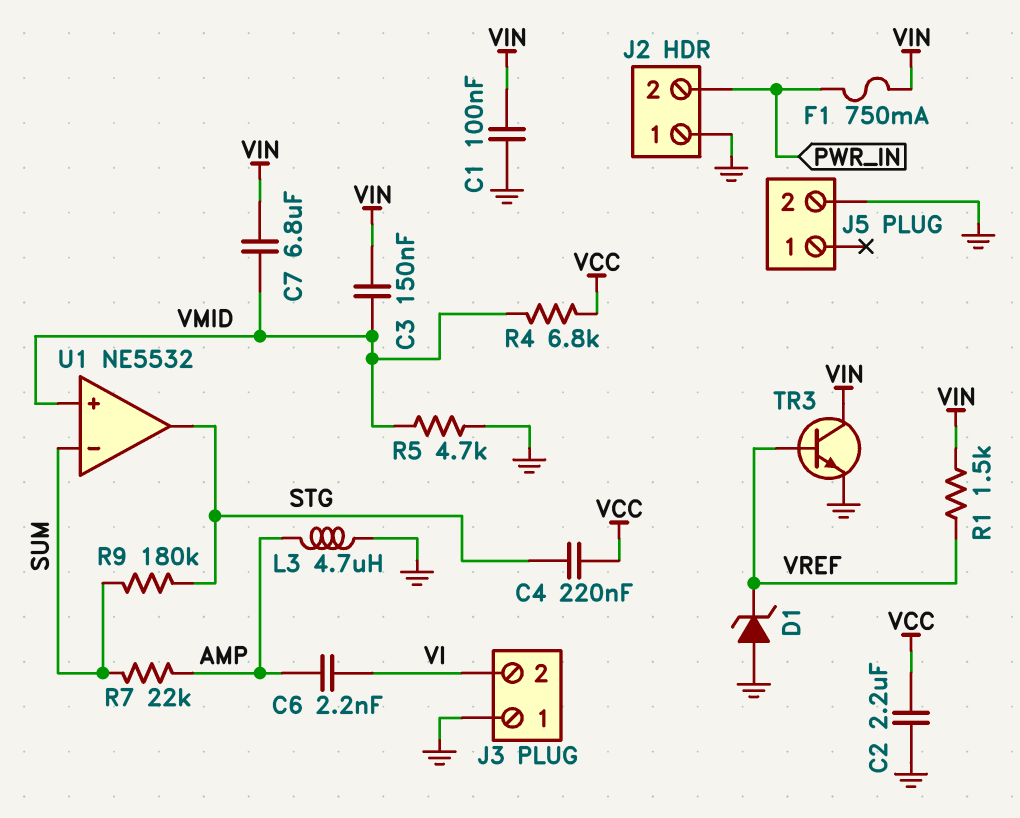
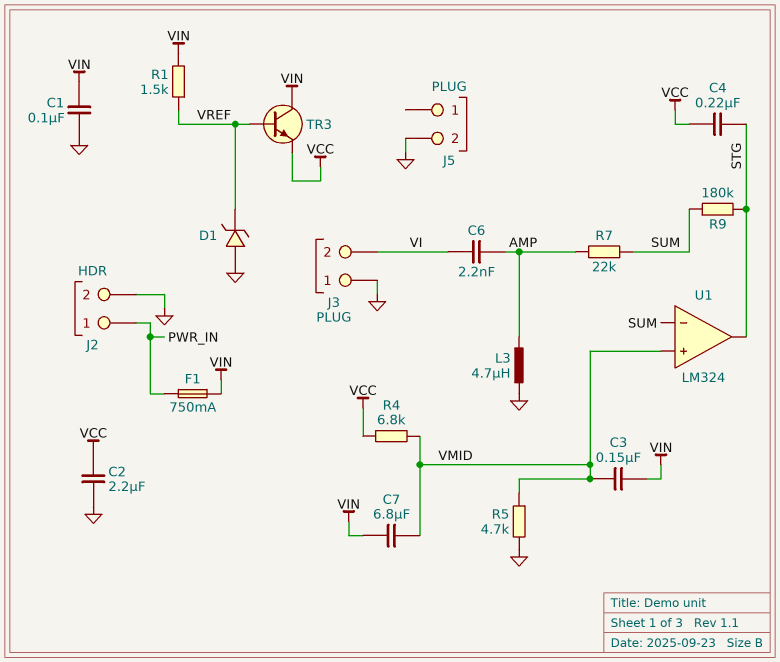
J2 pin 1: GND -> PWR_IN
J2 pin 2: PWR_IN -> GND
TR3: NPN (B VREF, C VIN, E GND) -> NPN (B VREF, C VIN, E VCC)
U1: NE5532 -> LM324

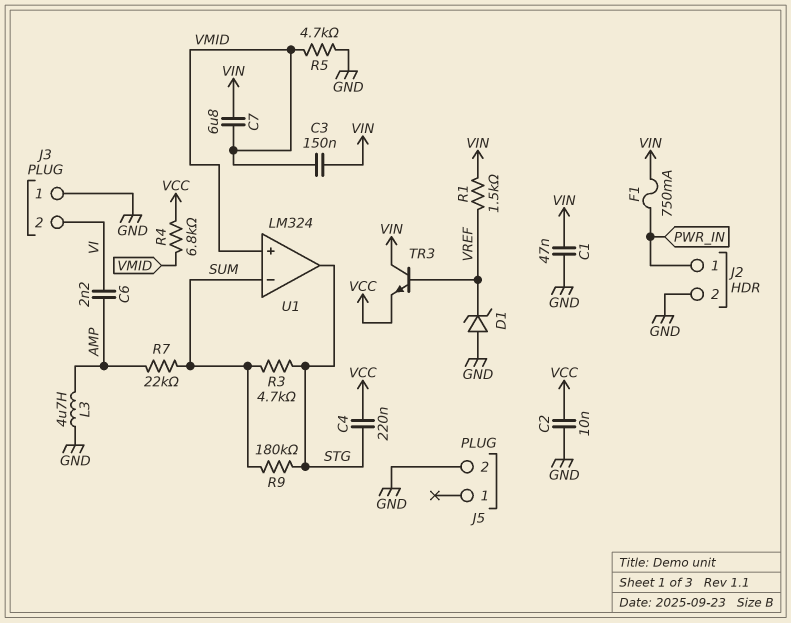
C1: 100nF (GND, VIN) -> 47nF (GND, VIN)
C2: 2.2uF (GND, VCC) -> 10nF (GND, VCC)
R3: none -> 4.7k (STG, SUM)

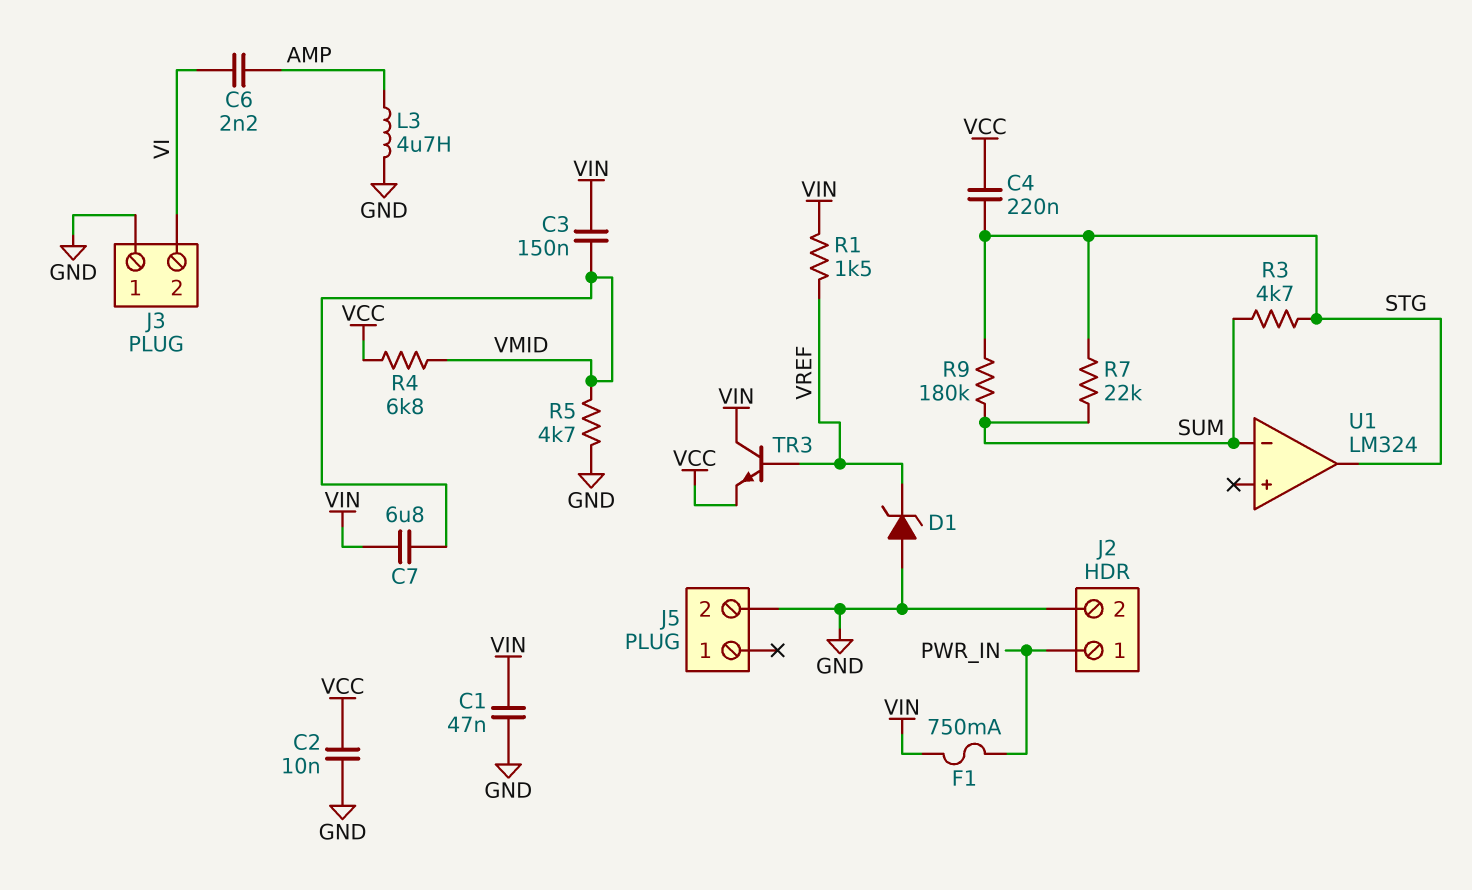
R7: 22k (AMP, SUM) -> 22k (STG, SUM)
U1 pin in+: VMID -> none

